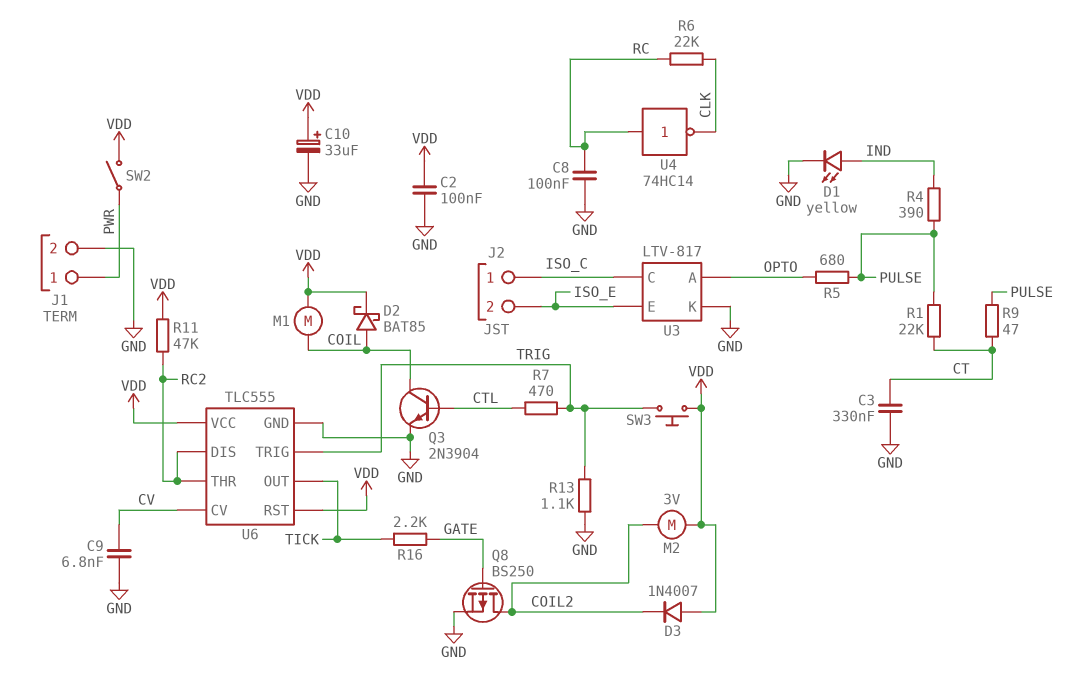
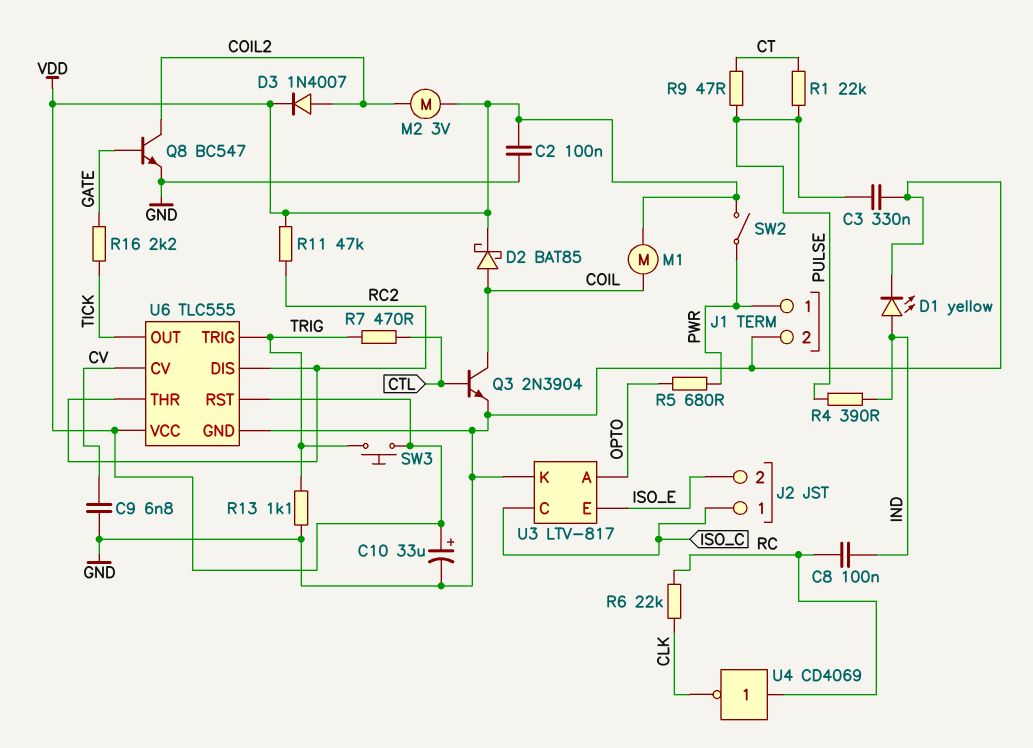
C3: 330nF (CT, GND) -> 330nF (GND, PULSE)
C8: 100nF (GND, RC) -> 100nF (IND, RC)
D3: diode 1N4007 (A VDD, K COIL2) -> diode 1N4007 (A COIL2, K VDD)
Q8: PMOS BS250 (G GATE, D COIL2, S GND) -> NPN BC547 (B GATE, C COIL2, E GND)
R5: 680 (OPTO, PULSE) -> 680 (OPTO, PWR)
U4: NOT 74HC14 (in RC, out CLK) -> NOT CD4069 (in RC, out CLK)

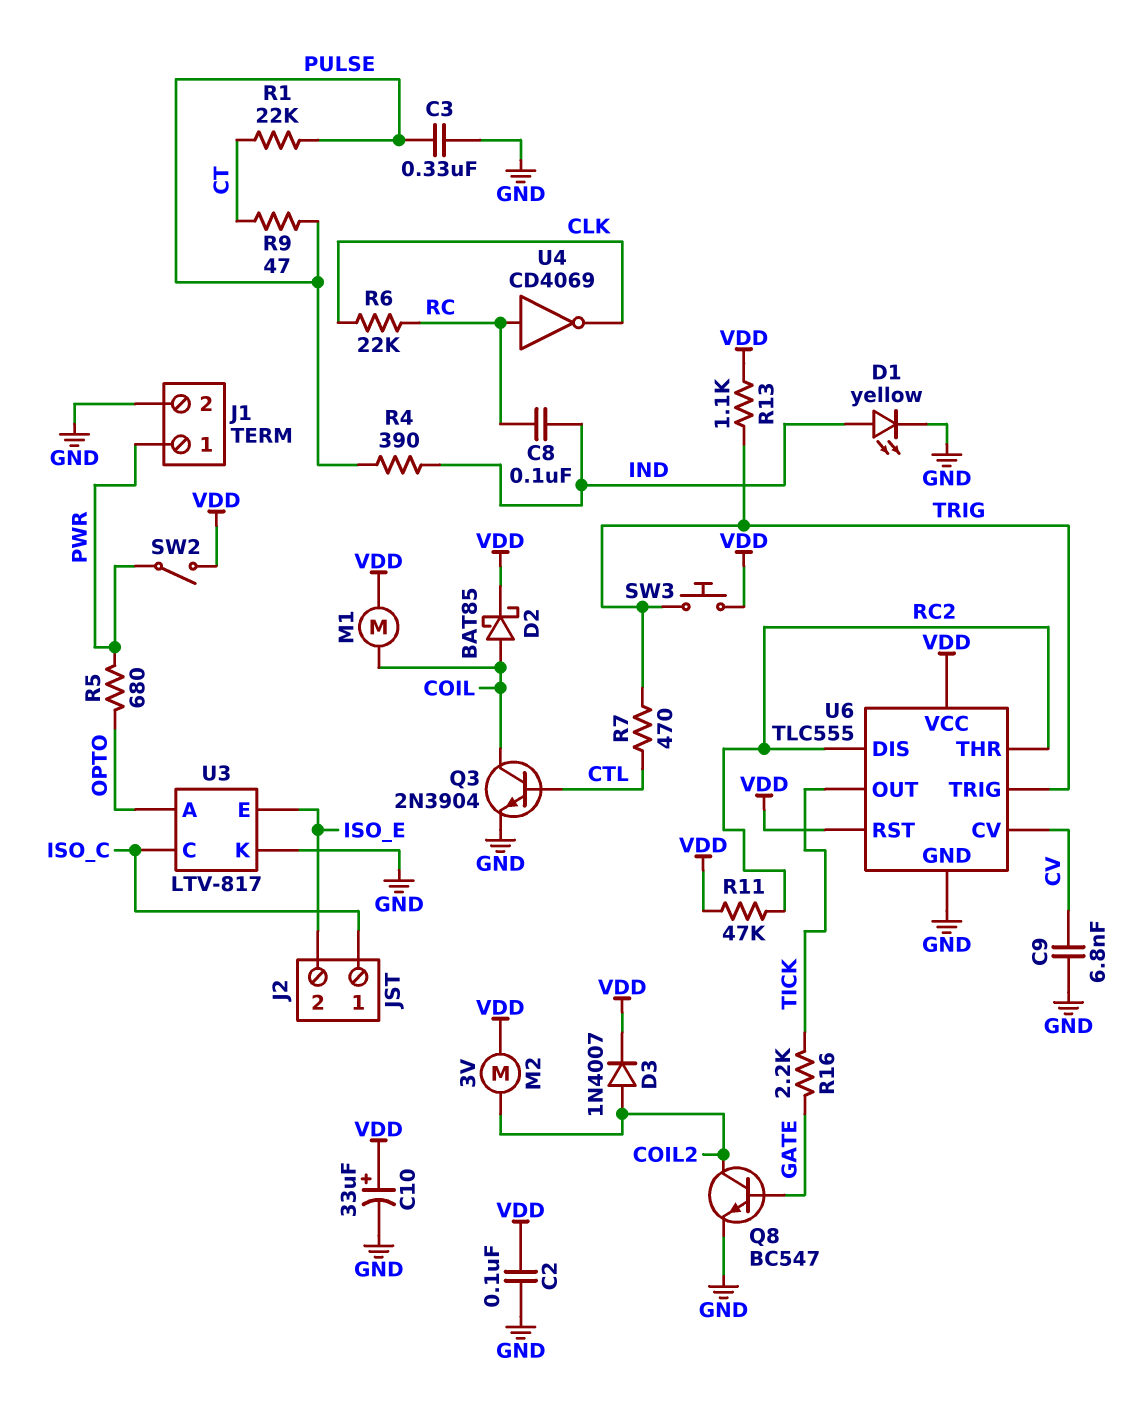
R13: 1.1k (GND, TRIG) -> 1.1k (TRIG, VDD)

